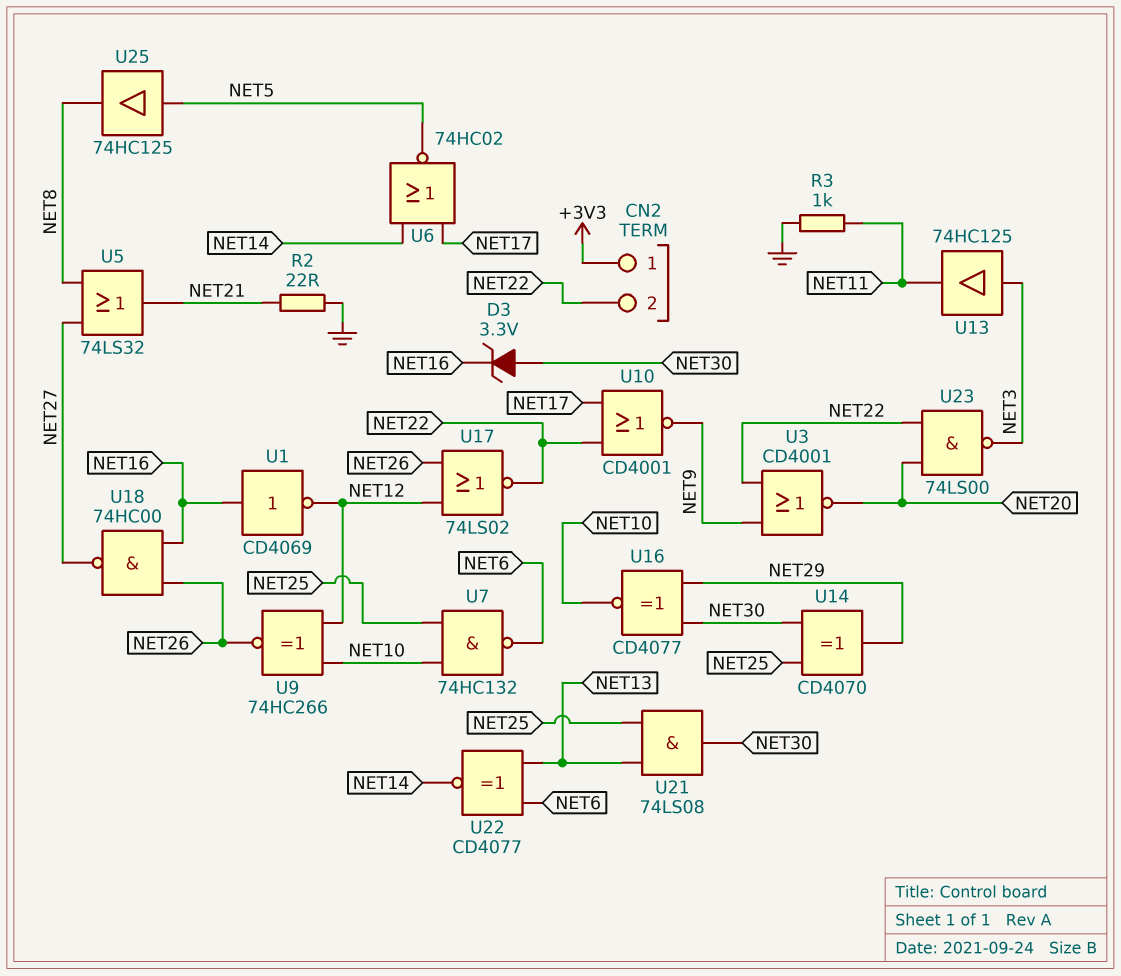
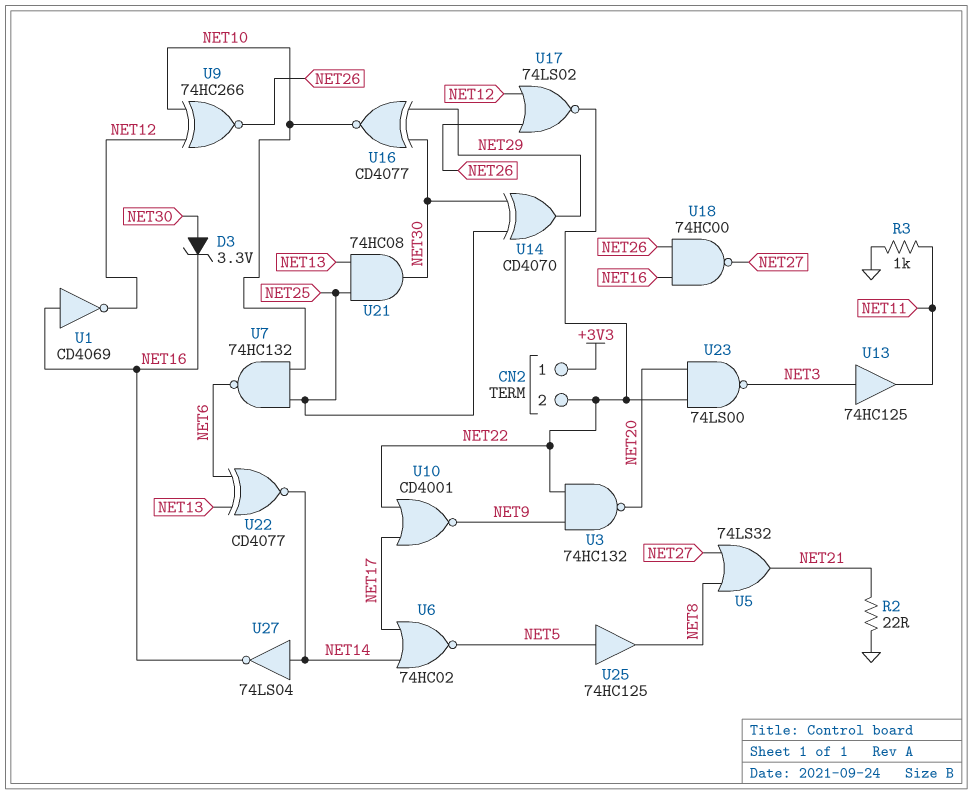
U3: NOR CD4001 (in NET9, in NET22, out NET20) -> NAND 74HC132 (in NET9, in NET22, out NET20)
U21: AND 74LS08 (in NET13, in NET25, out NET30) -> AND 74HC08 (in NET13, in NET25, out NET30)
U27: none -> NOT 74LS04 (in NET14, out NET16)

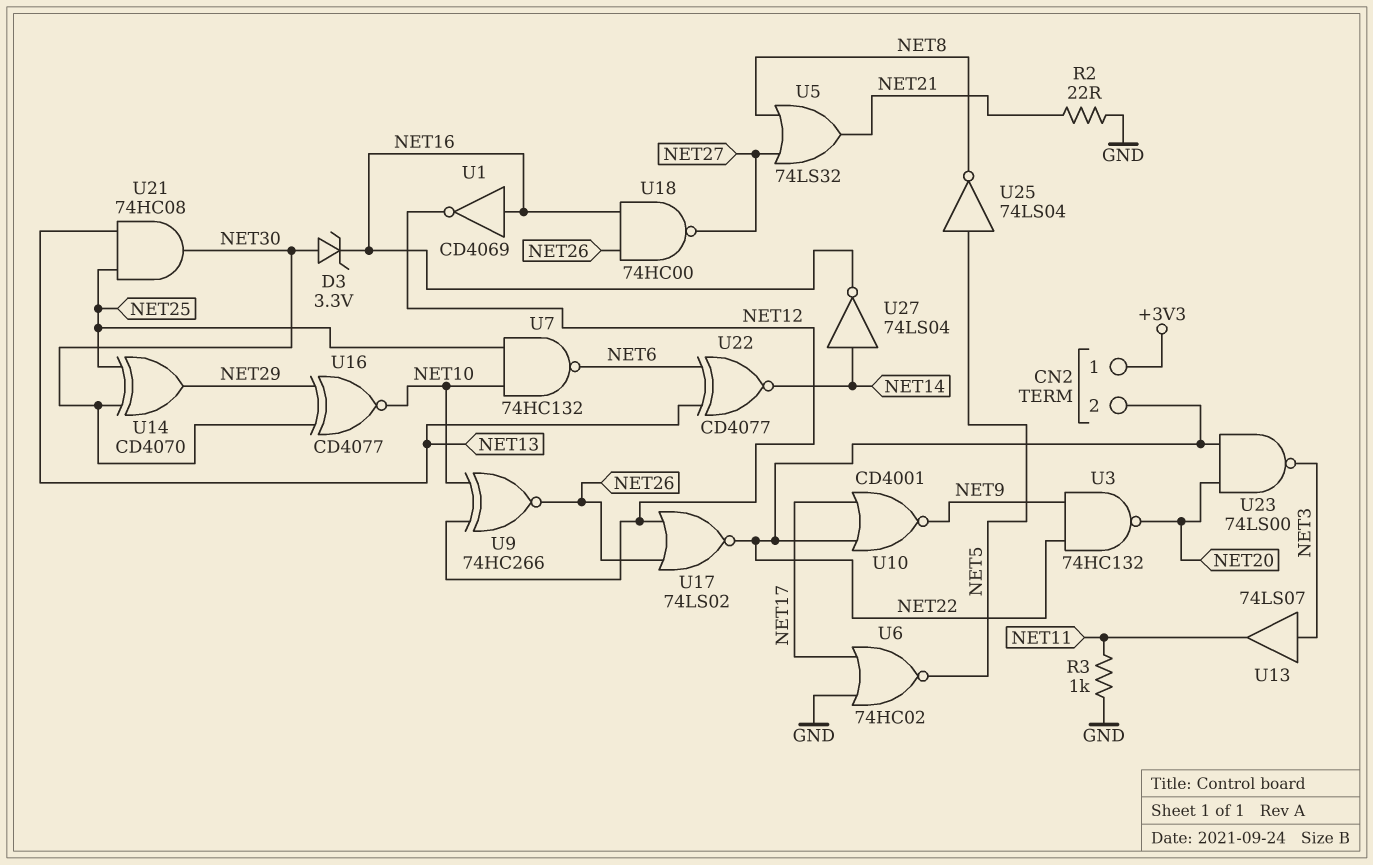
U6: NOR 74HC02 (in NET14, in NET17, out NET5) -> NOR 74HC02 (in GND, in NET17, out NET5)
U13: buffer 74HC125 (in NET3, out NET11) -> buffer 74LS07 (in NET3, out NET11)
U25: buffer 74HC125 (in NET5, out NET8) -> NOT 74LS04 (in NET5, out NET8)

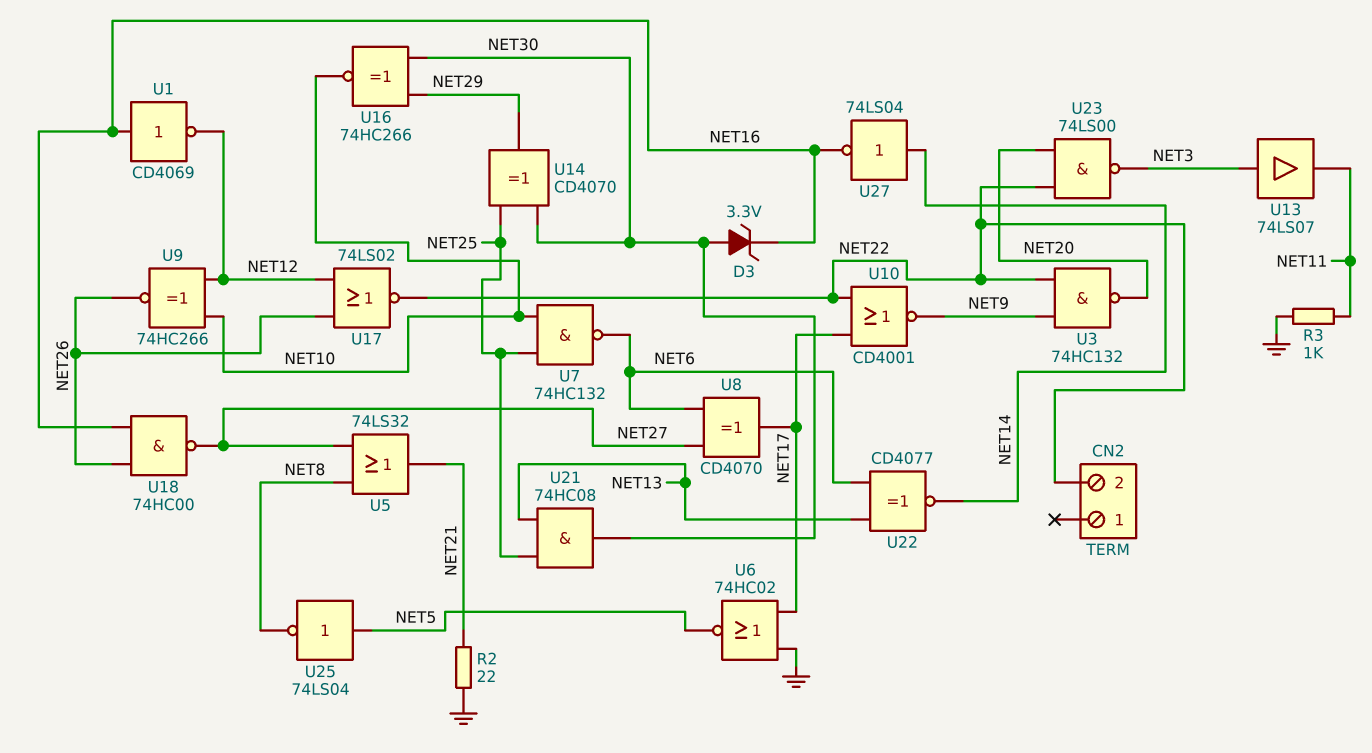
CN2 pin 1: +3V3 -> none
U8: none -> XOR CD4070 (in NET6, in NET27, out NET17)
U16: XNOR CD4077 (in NET29, in NET30, out NET10) -> XNOR 74HC266 (in NET29, in NET30, out NET10)

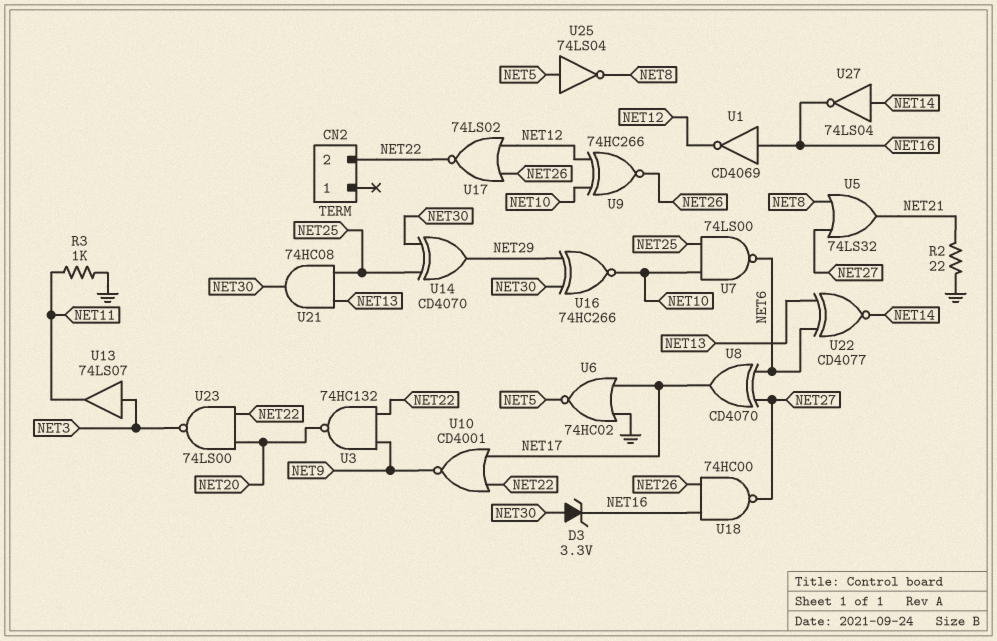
U7: NAND 74HC132 (in NET10, in NET25, out NET6) -> NAND 74LS00 (in NET10, in NET25, out NET6)

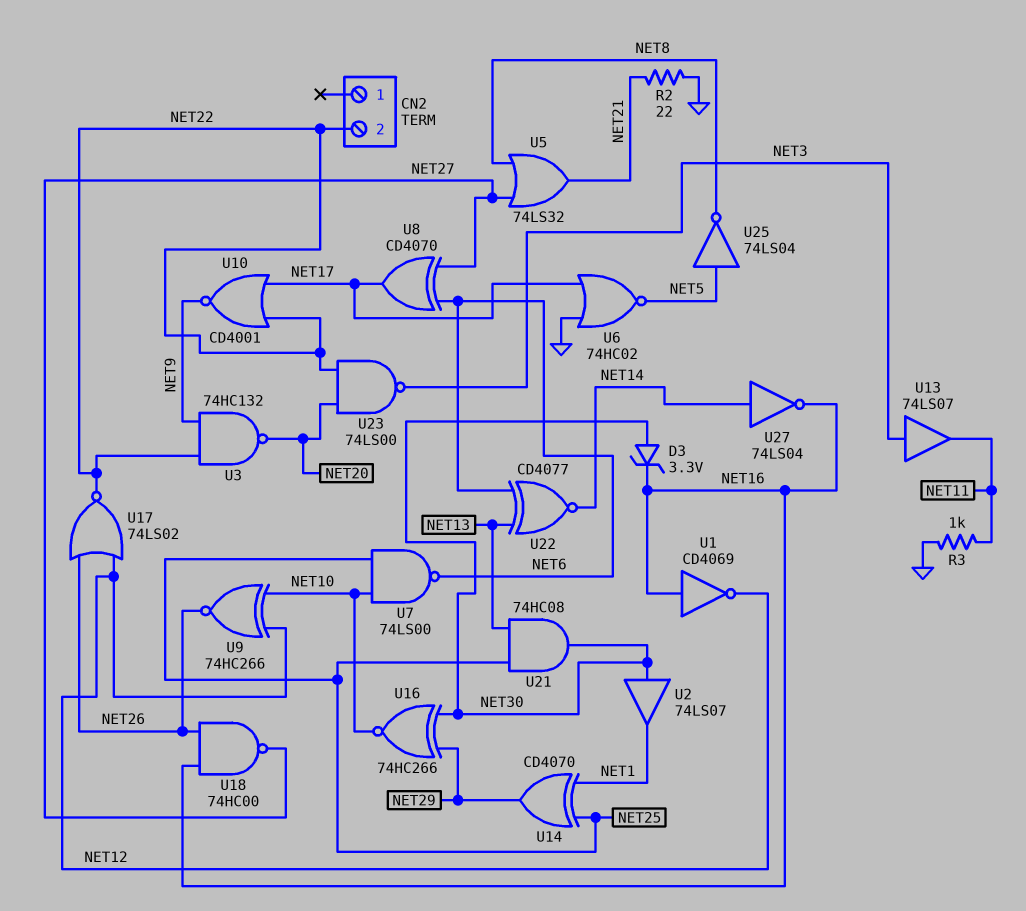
U2: none -> buffer 74LS07 (in NET30, out NET1)
U14: XOR CD4070 (in NET25, in NET30, out NET29) -> XOR CD4070 (in NET1, in NET25, out NET29)

